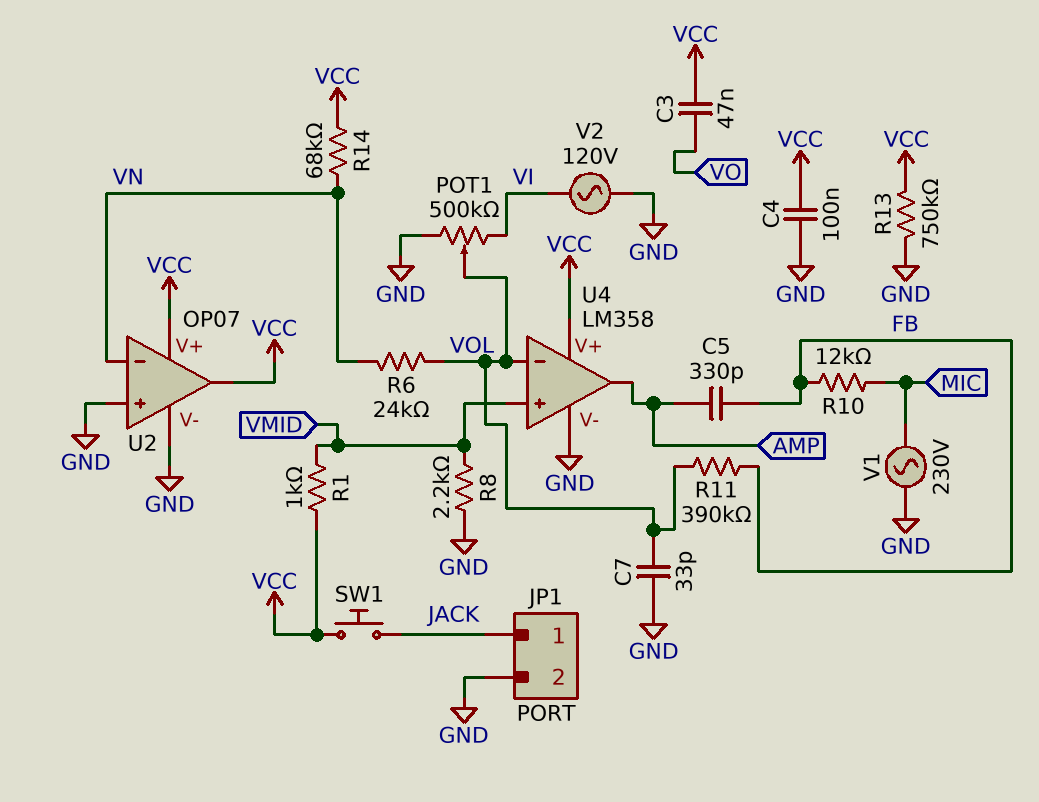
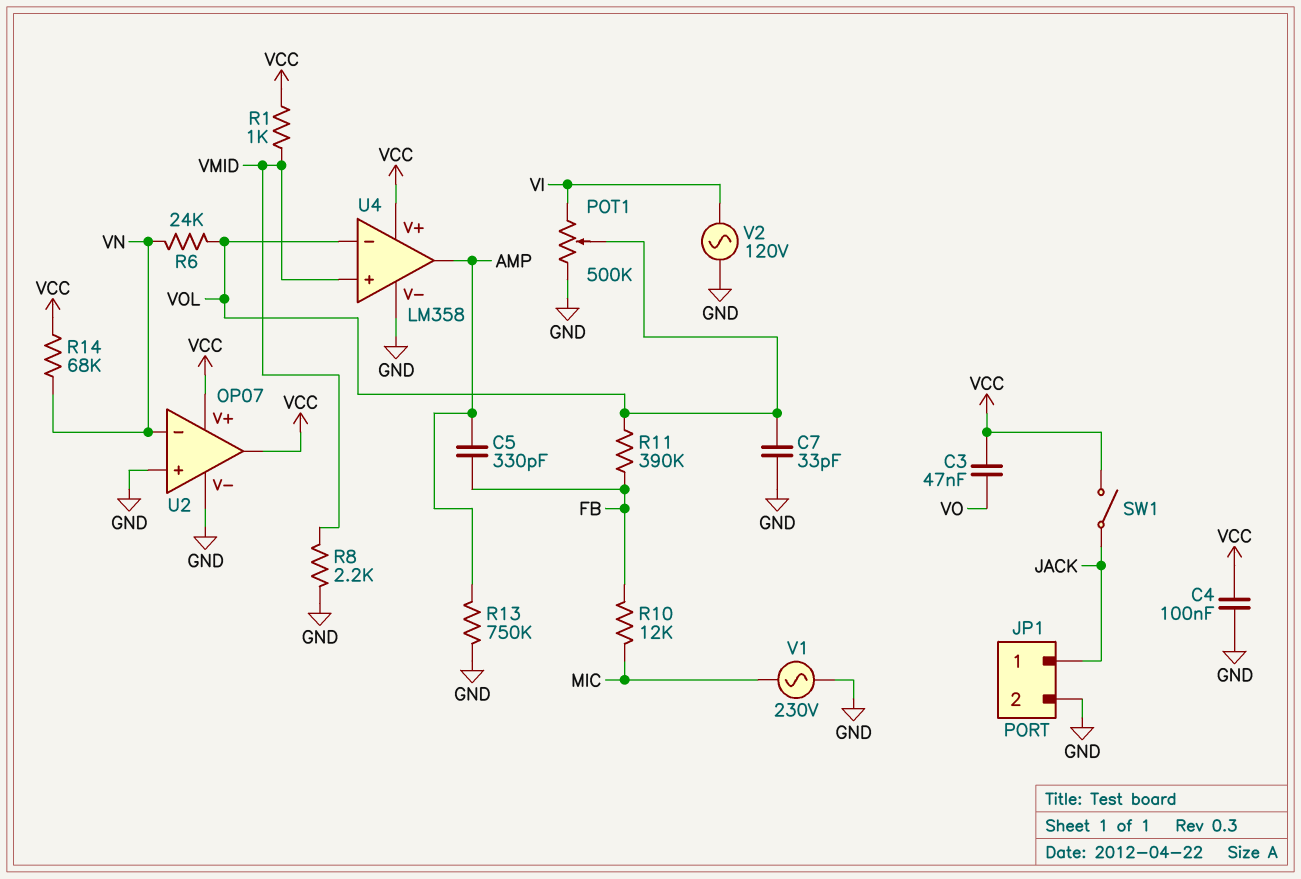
R13: 750k (GND, VCC) -> 750k (AMP, GND)
SW1: button (JACK, VCC) -> switch (JACK, VCC)

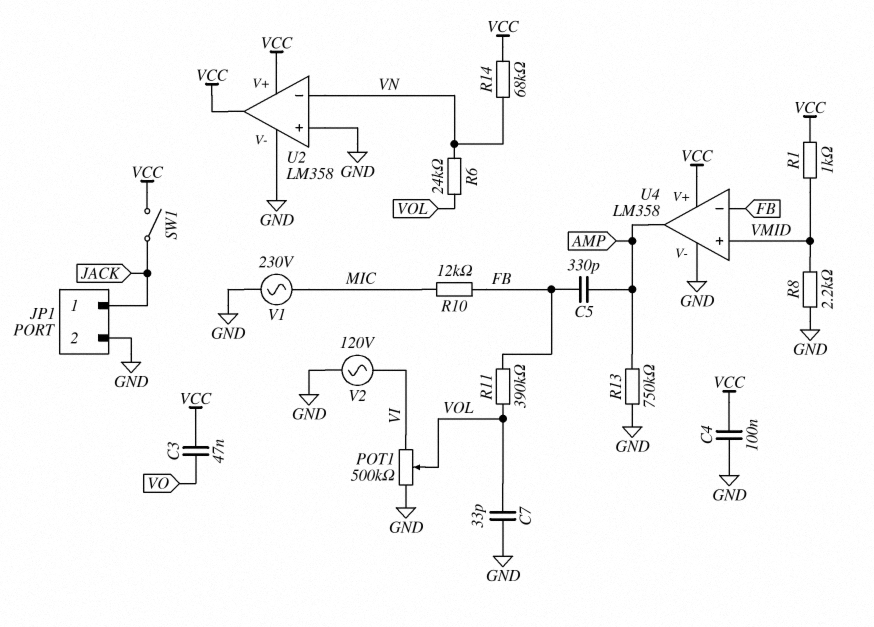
U2: OP07 -> LM358
U4 pin in-: VOL -> FB

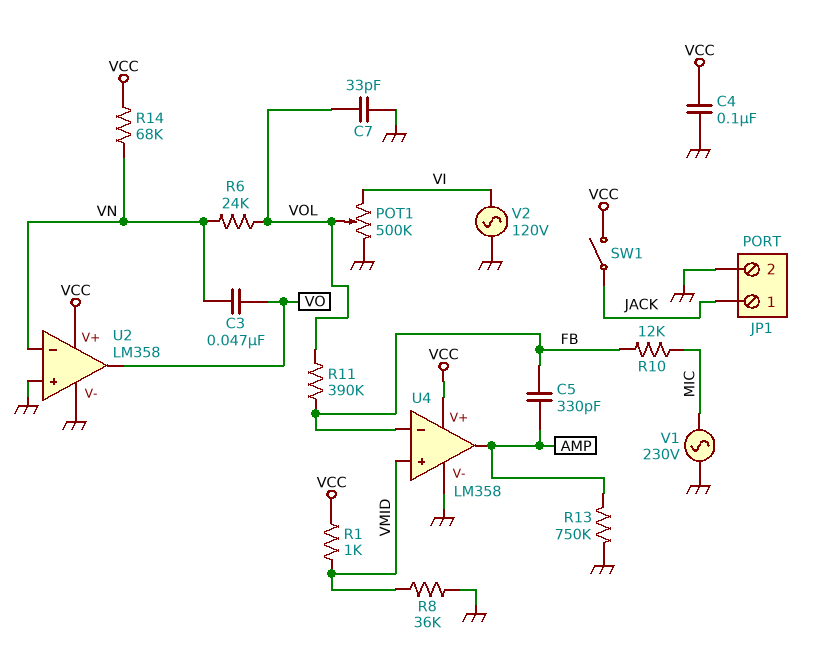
C3: 47nF (VCC, VO) -> 47nF (VN, VO)
R8: 2.2k (GND, VMID) -> 36k (GND, VMID)
U2 pin out: VCC -> VO

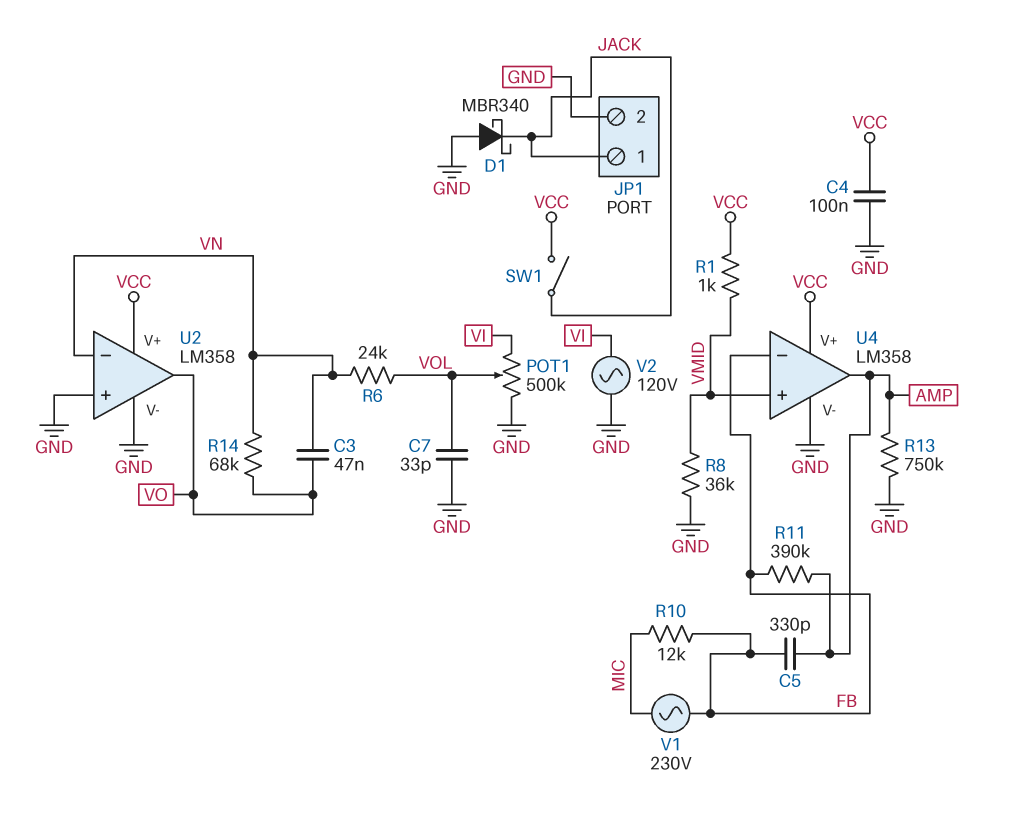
D1: none -> schottky MBR340 (A GND, K JACK)
R11: 390k (FB, VOL) -> 390k (AMP, FB)
R14: 68k (VCC, VN) -> 68k (VN, VO)
V1: AC 230V (GND, MIC) -> AC 230V (FB, MIC)

